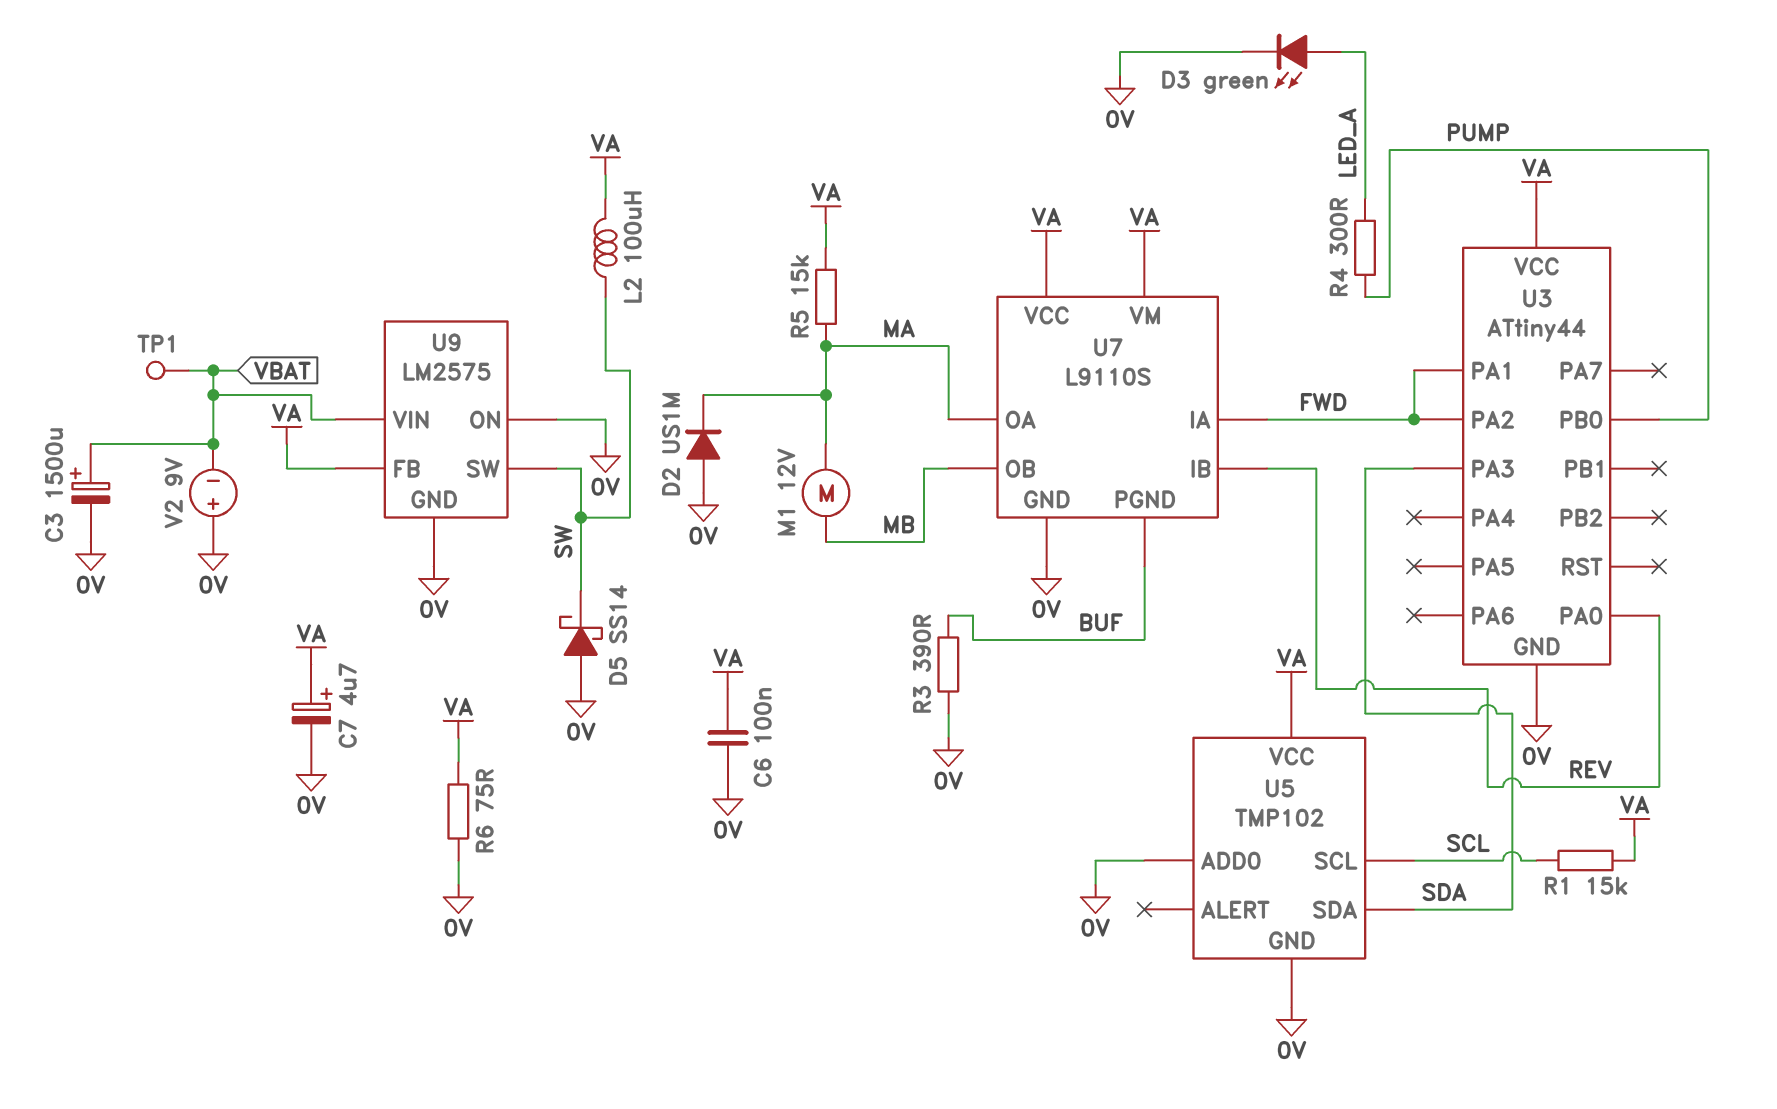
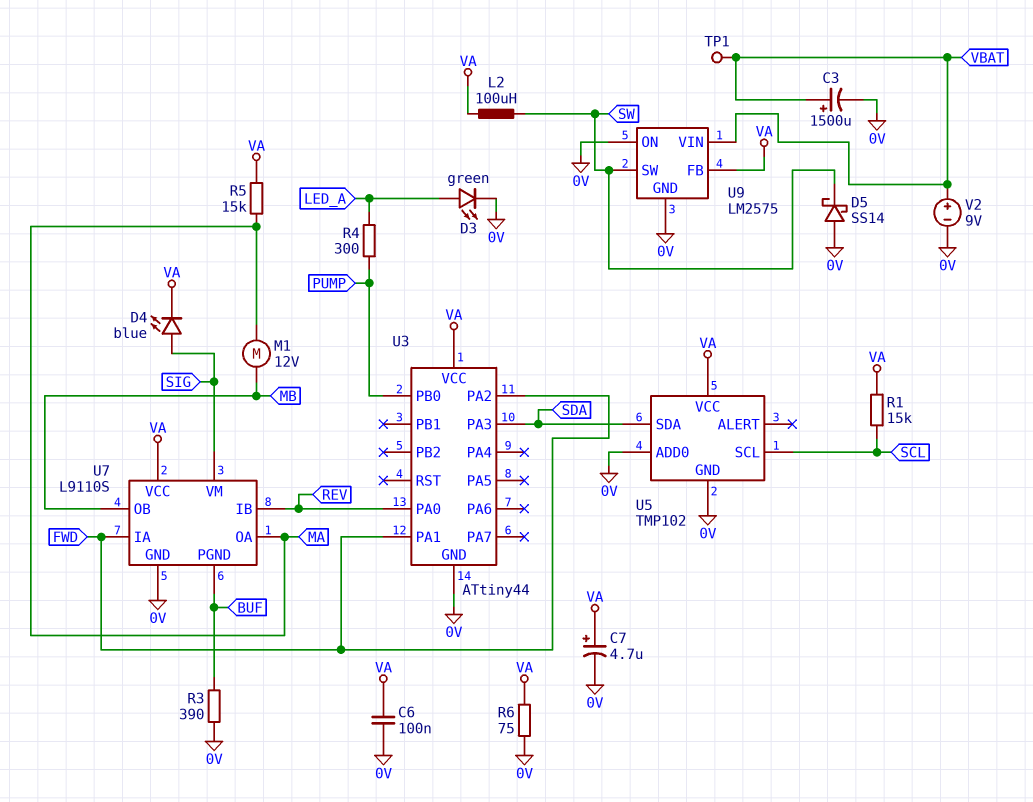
D2: diode US1M (A 0V, K MA) -> none
D4: none -> LED blue (A SIG, K VA)
U7 pin VM: VA -> SIG
V2: 9V (plus 0V, minus VBAT) -> 9V (plus VBAT, minus 0V)

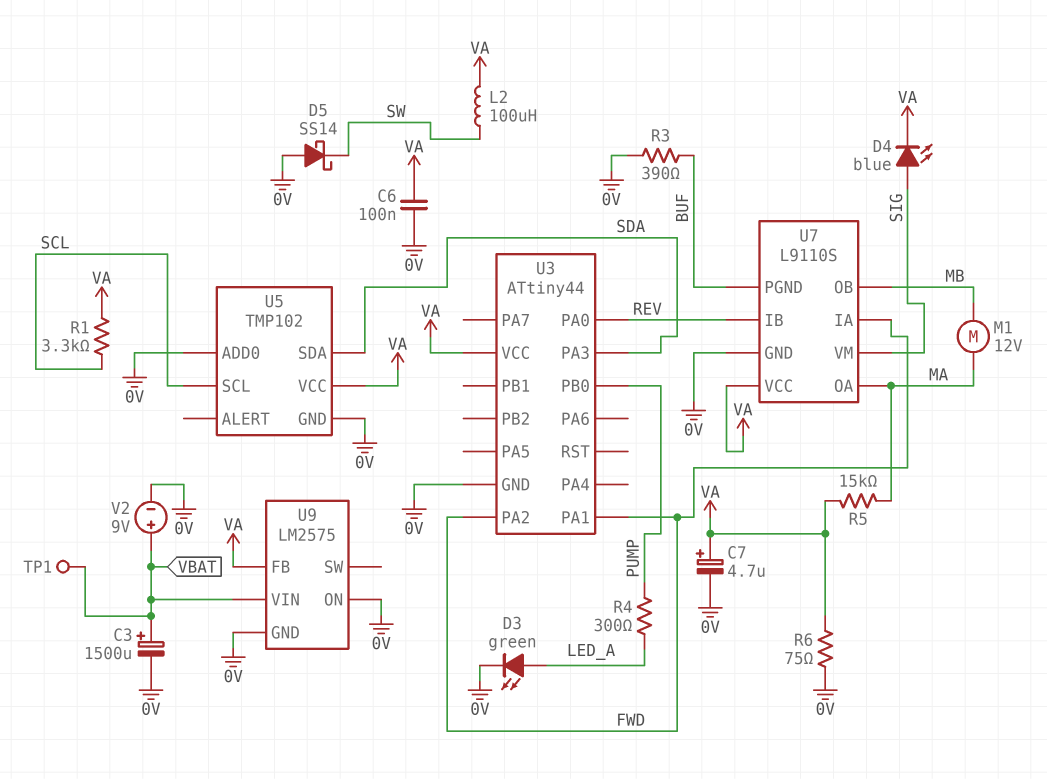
R1: 15k (SCL, VA) -> 3.3k (SCL, VA)
U9 pin SW: SW -> none

